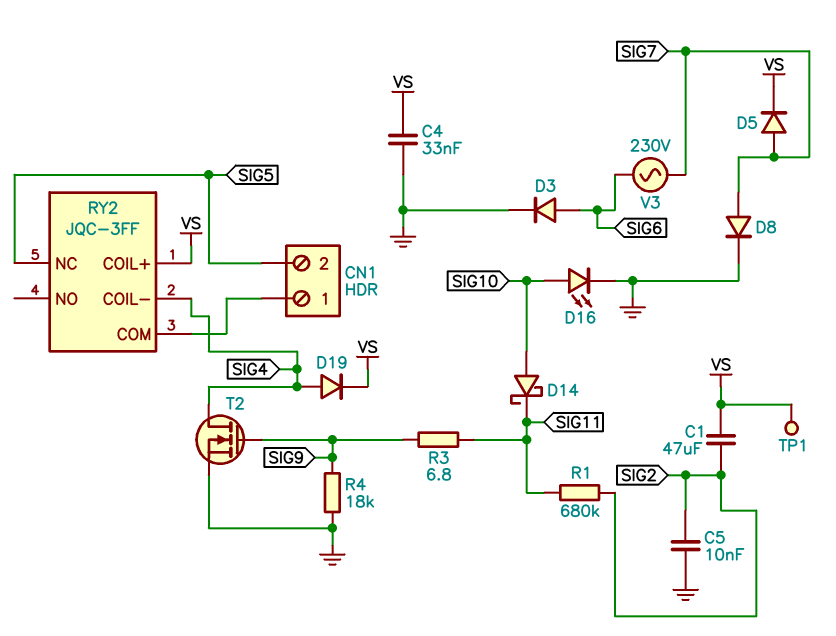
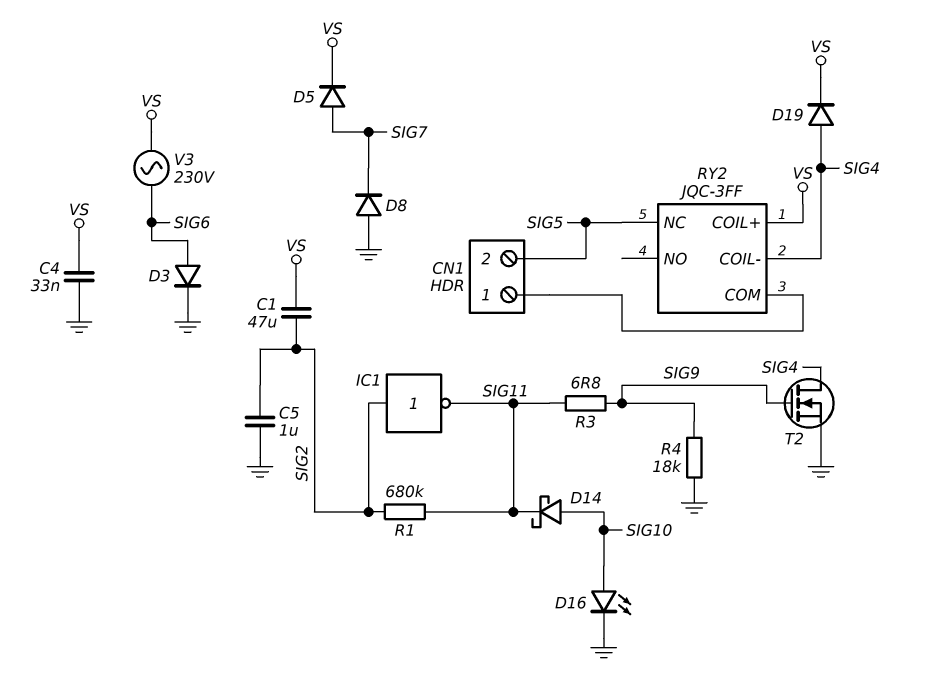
C5: 10nF (GND, SIG2) -> 1uF (GND, SIG2)
D8: diode (A SIG7, K GND) -> diode (A GND, K SIG7)
IC1: none -> NOT (in SIG2, out SIG11)
TP1: test point (VS) -> none
V3: AC 230V (SIG6, SIG7) -> AC 230V (SIG6, VS)

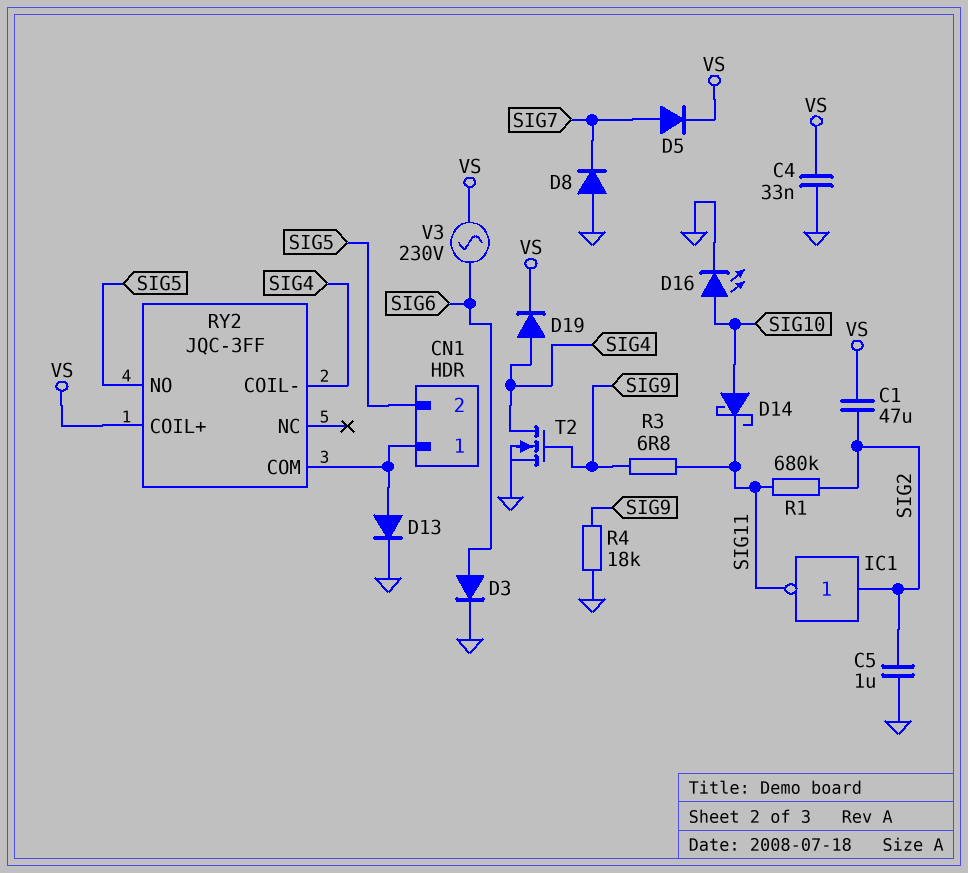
D13: none -> diode (A CN1/1, K GND)
RY2 pin NC: SIG5 -> none
RY2 pin NO: none -> SIG5

